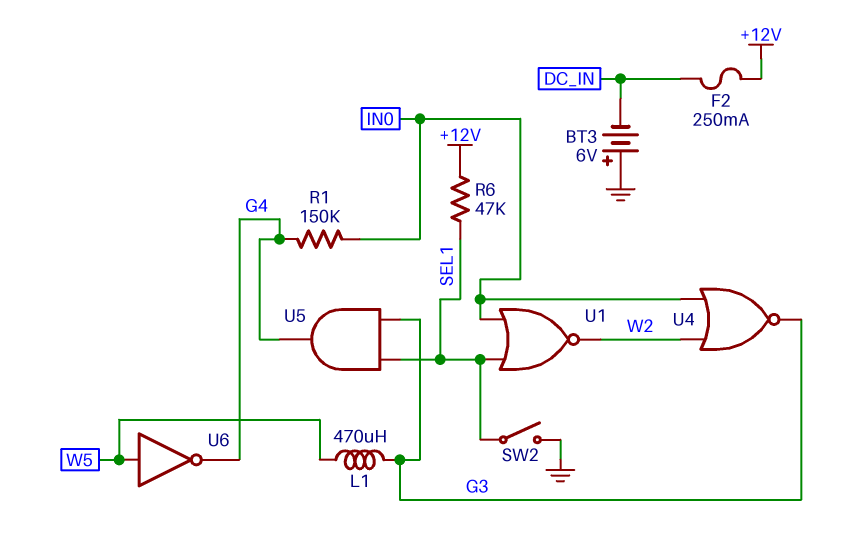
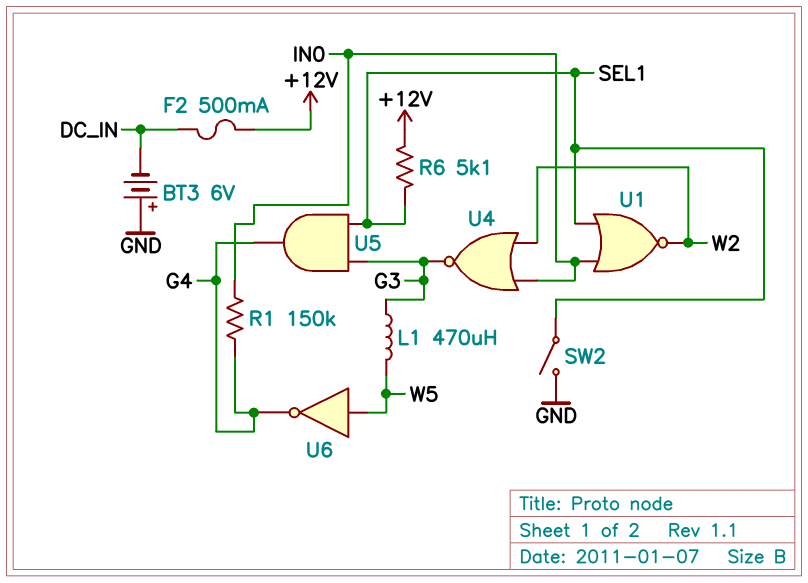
F2: 250mA (+12V, DC_IN) -> 500mA (+12V, DC_IN)
R6: 47k (+12V, SEL1) -> 5.1k (+12V, SEL1)

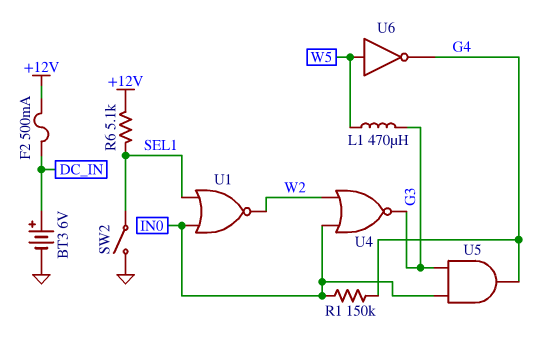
BT3: 6V (plus GND, minus DC_IN) -> 6V (plus DC_IN, minus GND)
U5: AND (in G3, in SEL1, out G4) -> AND (in G3, in IN0, out G4)

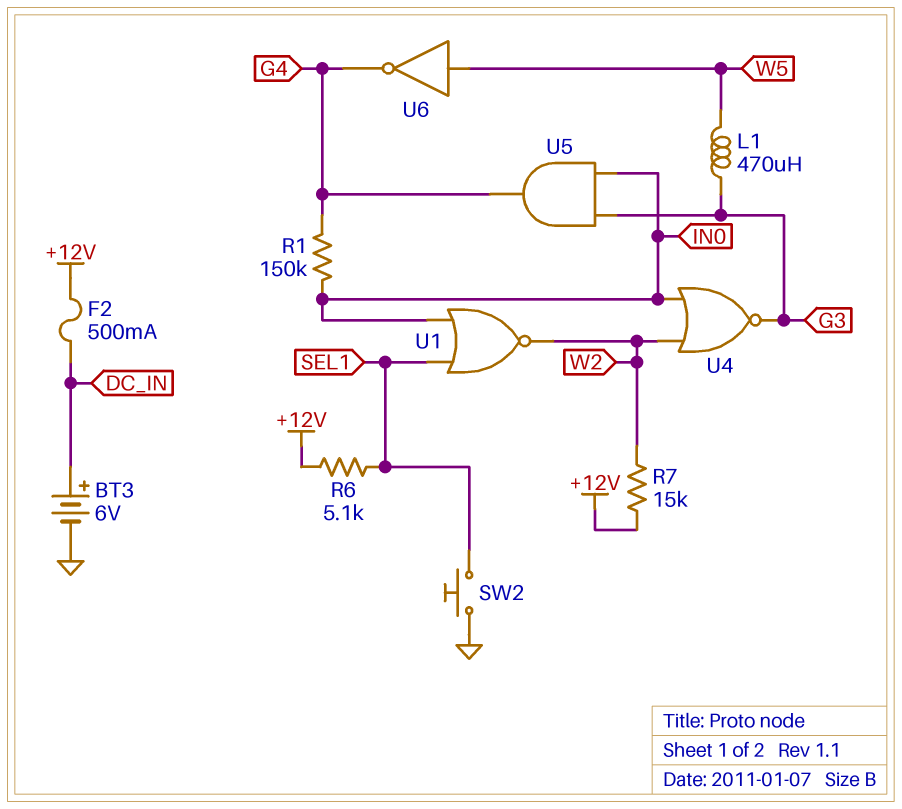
R7: none -> 15k (+12V, W2)
SW2: switch (GND, SEL1) -> button (GND, SEL1)

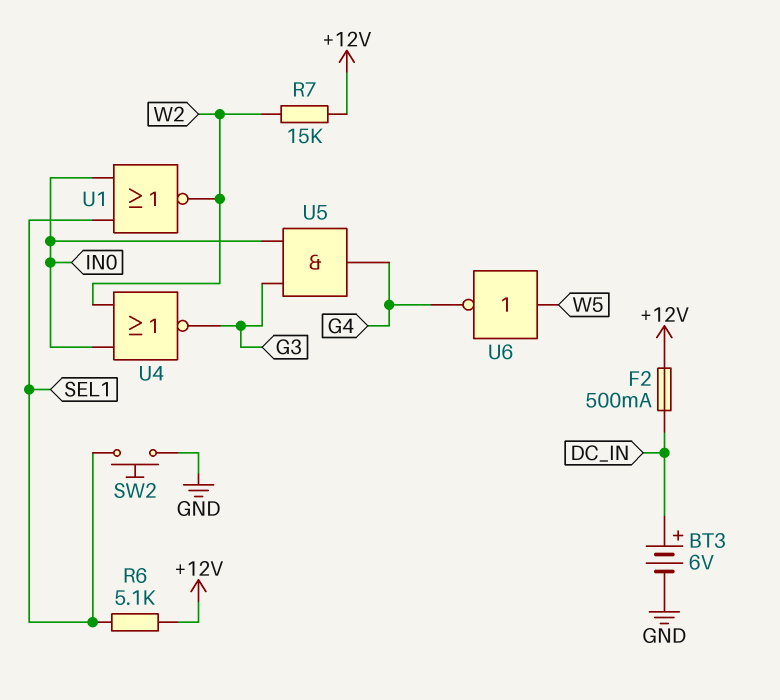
L1: 470uH (G3, W5) -> none
R1: 150k (G4, IN0) -> none

